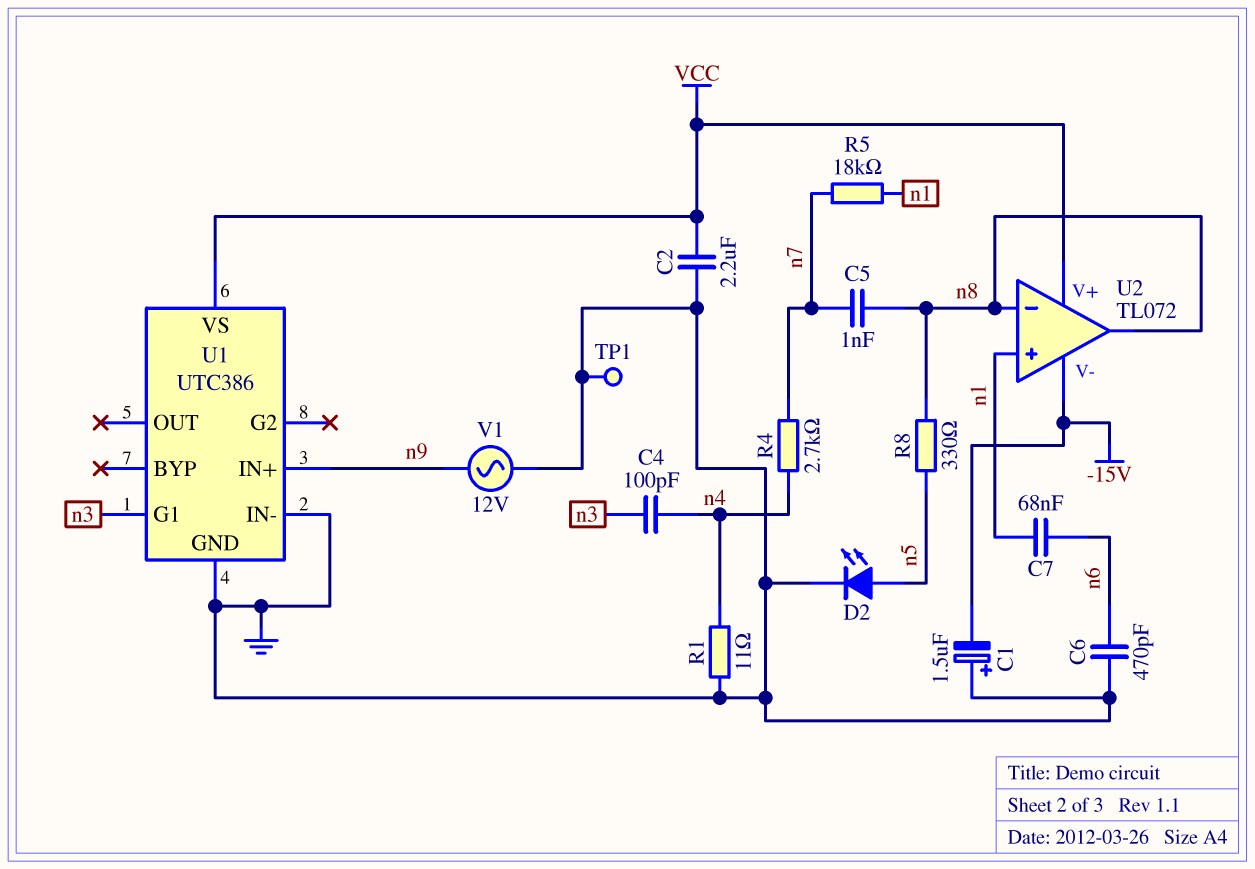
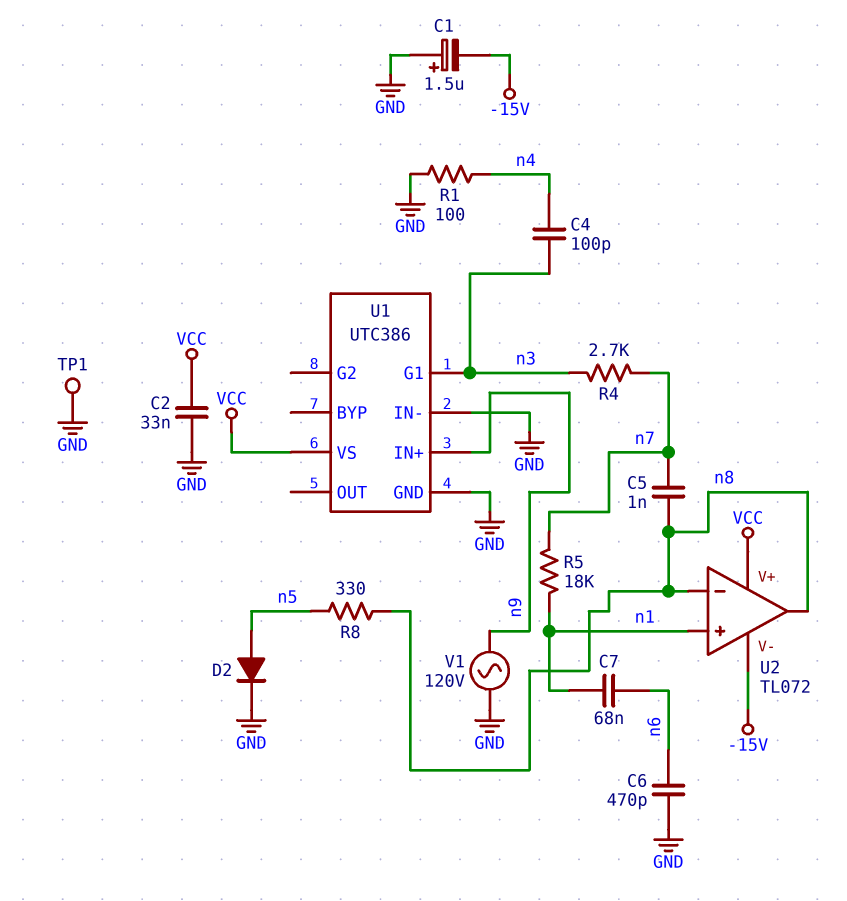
C2: 2.2uF (GND, VCC) -> 33nF (GND, VCC)
D2: LED (A n5, K GND) -> diode (A n5, K GND)
R1: 11 (GND, n4) -> 100 (GND, n4)
R4: 2.7k (n4, n7) -> 2.7k (n3, n7)
V1: AC 12V (GND, n9) -> AC 120V (GND, n9)

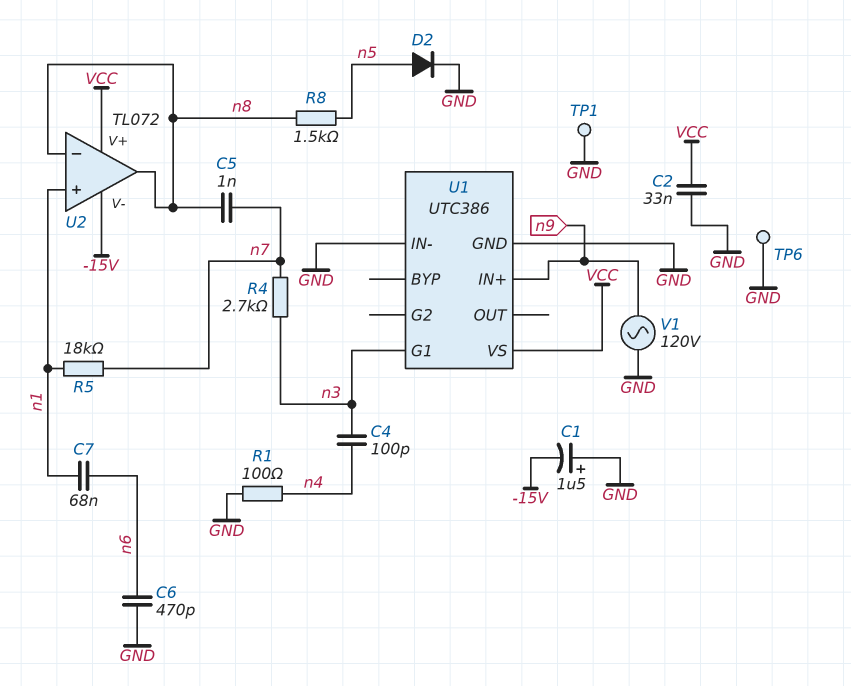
R8: 330 (n5, n8) -> 1.5k (n5, n8)
TP6: none -> test point (GND)

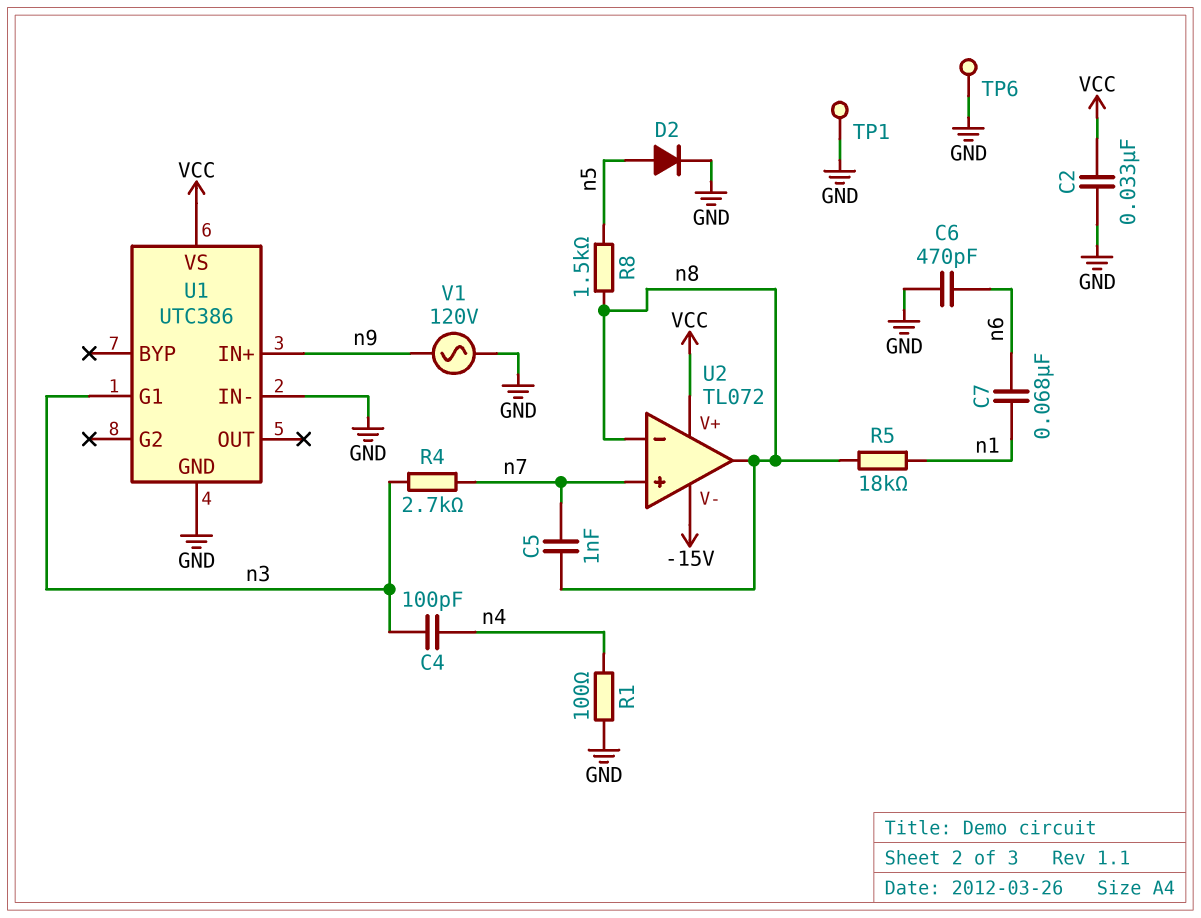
C1: 1.5uF (plus GND, minus -15V) -> none
R5: 18k (n1, n7) -> 18k (n1, n8)
U2 pin in+: n1 -> n7

